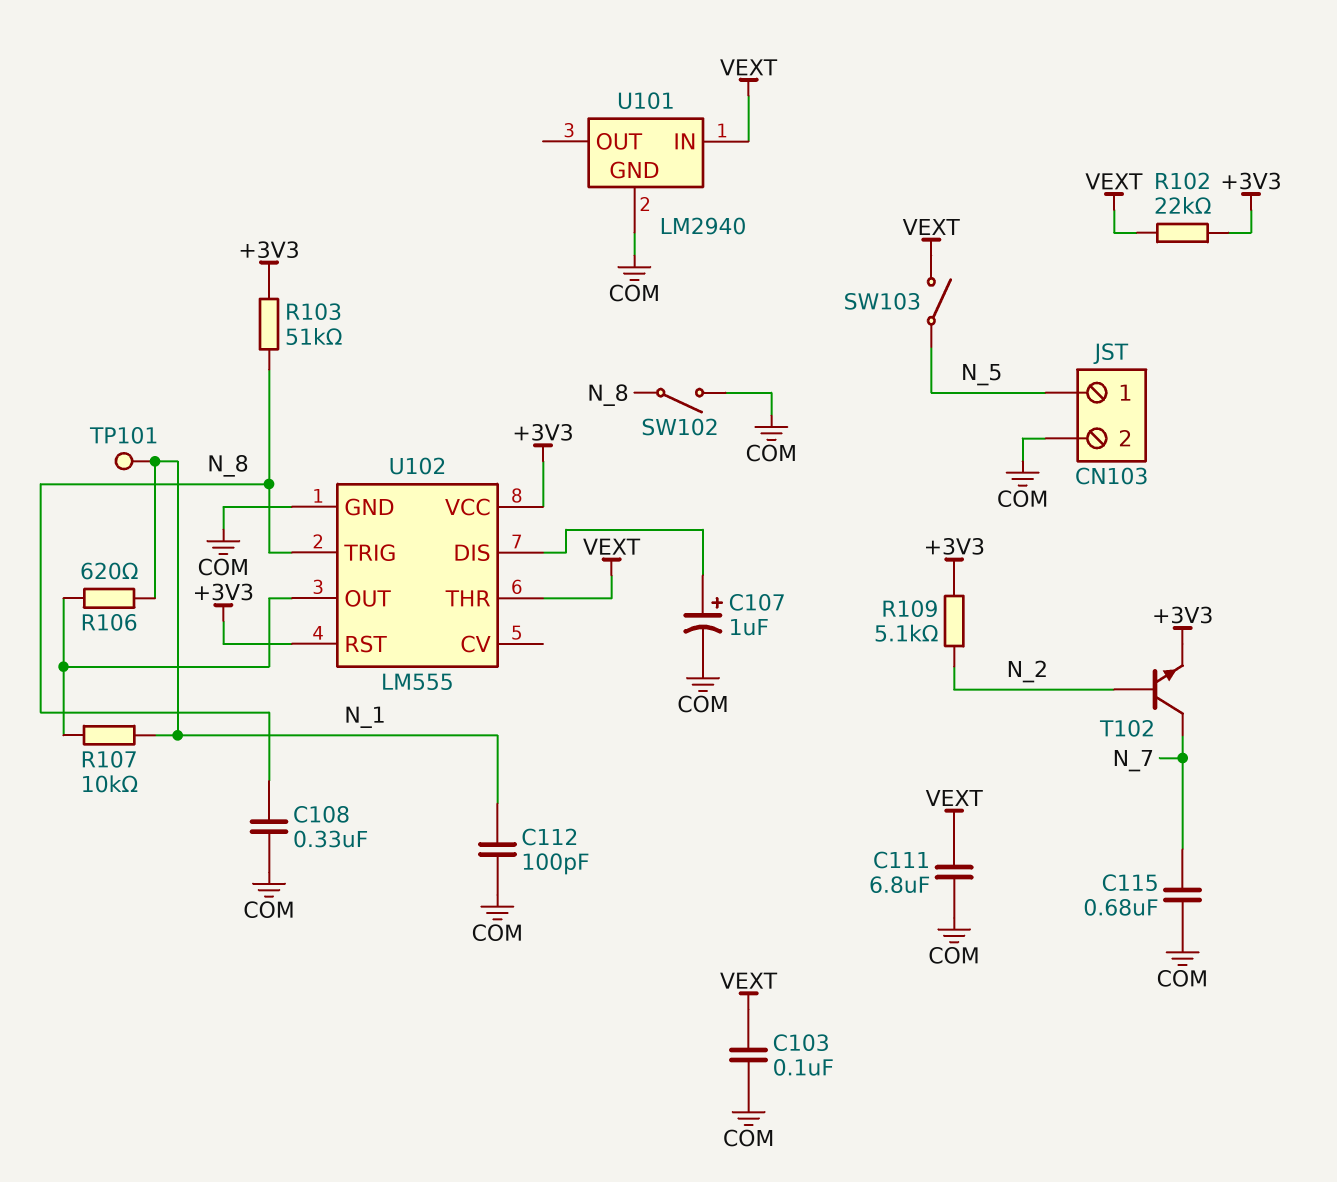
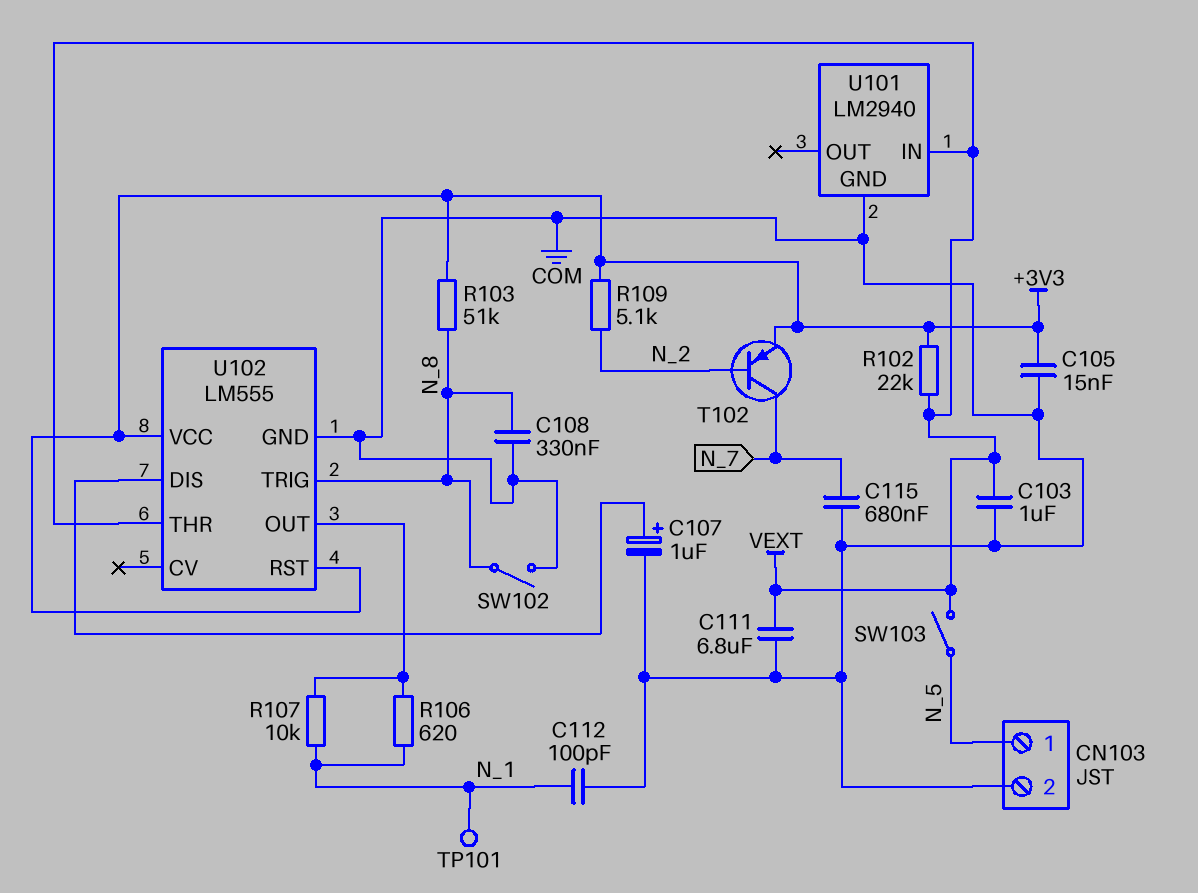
C103: 100nF (COM, VEXT) -> 1uF (COM, VEXT)
C105: none -> 15nF (+3V3, COM)
T102: NPN (B N_2, C N_7, E +3V3) -> PNP (B N_2, C N_7, E +3V3)

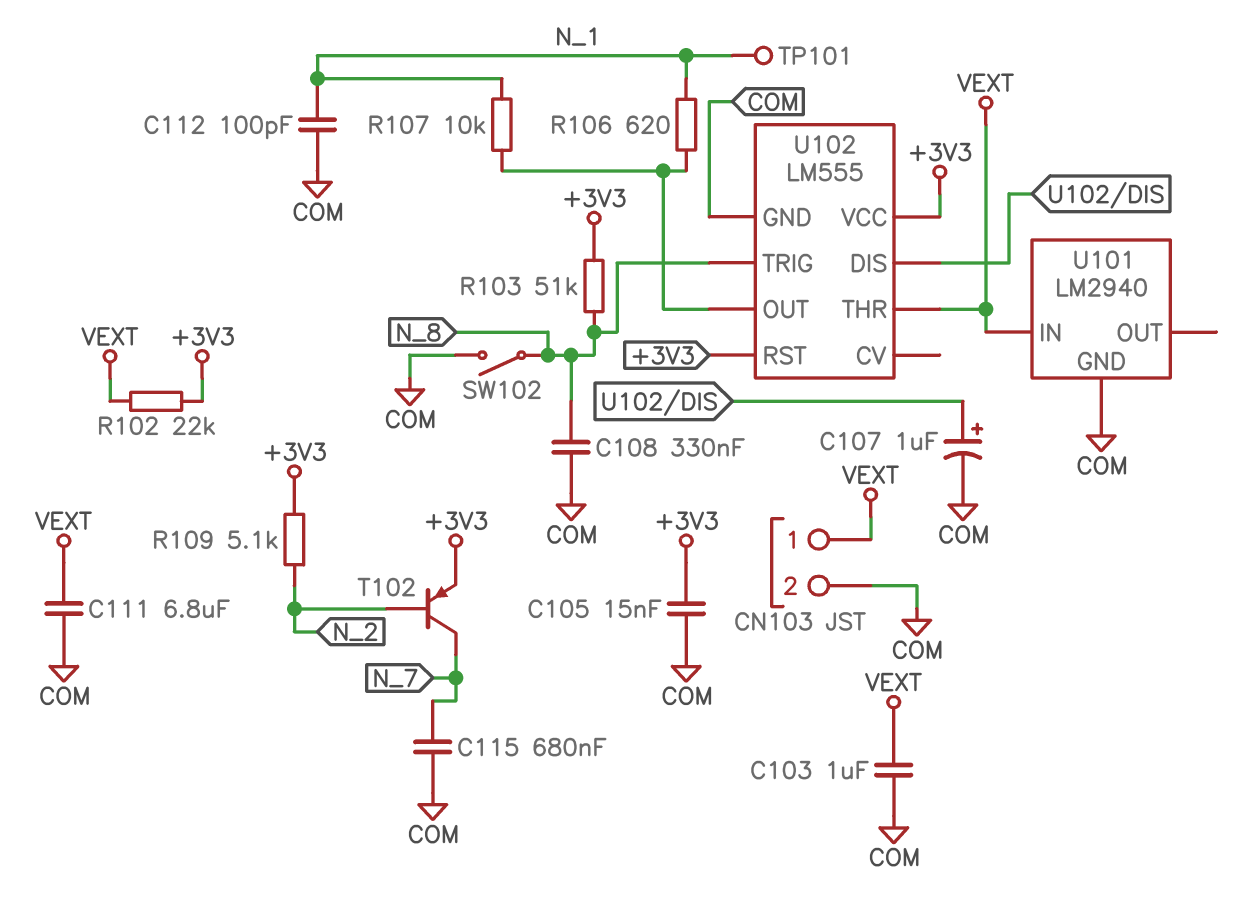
CN103 pin 1: N_5 -> VEXT
SW103: switch (N_5, VEXT) -> none

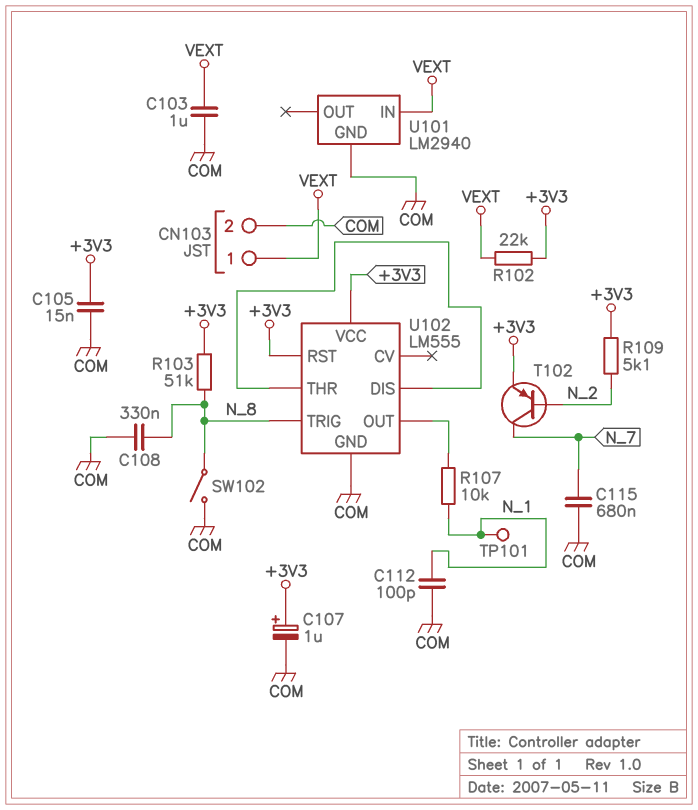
C107: 1uF (plus U102/DIS, minus COM) -> 1uF (plus +3V3, minus COM)
C111: 6.8uF (COM, VEXT) -> none
R106: 620 (N_1, U102/OUT) -> none
U102 pin THR: VEXT -> U102/DIS

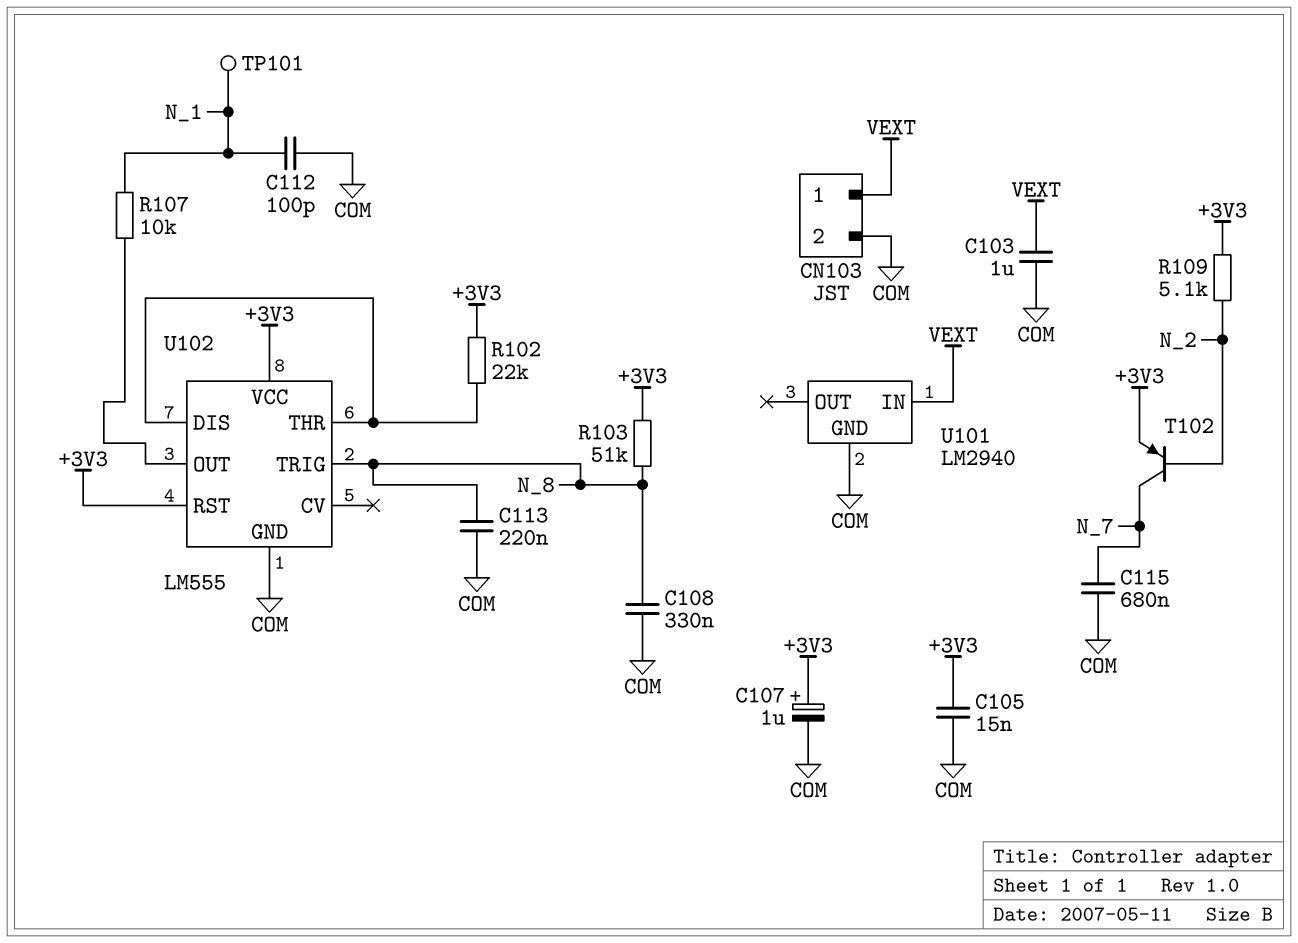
C113: none -> 220nF (COM, N_8)
R102: 22k (+3V3, VEXT) -> 22k (+3V3, U102/DIS)
SW102: switch (COM, N_8) -> none

